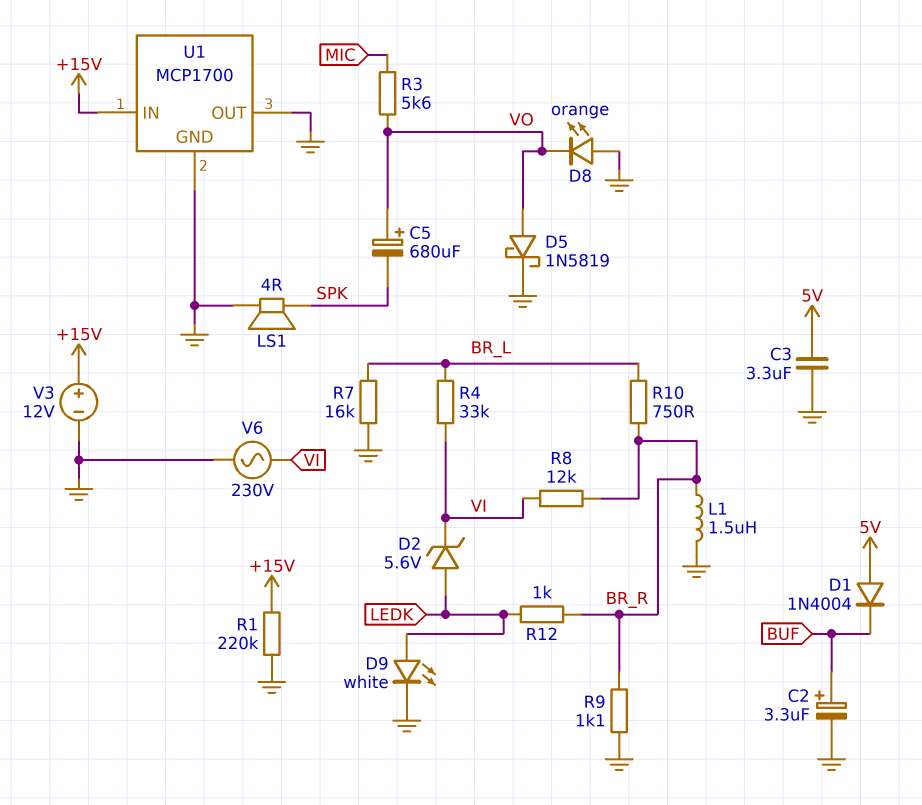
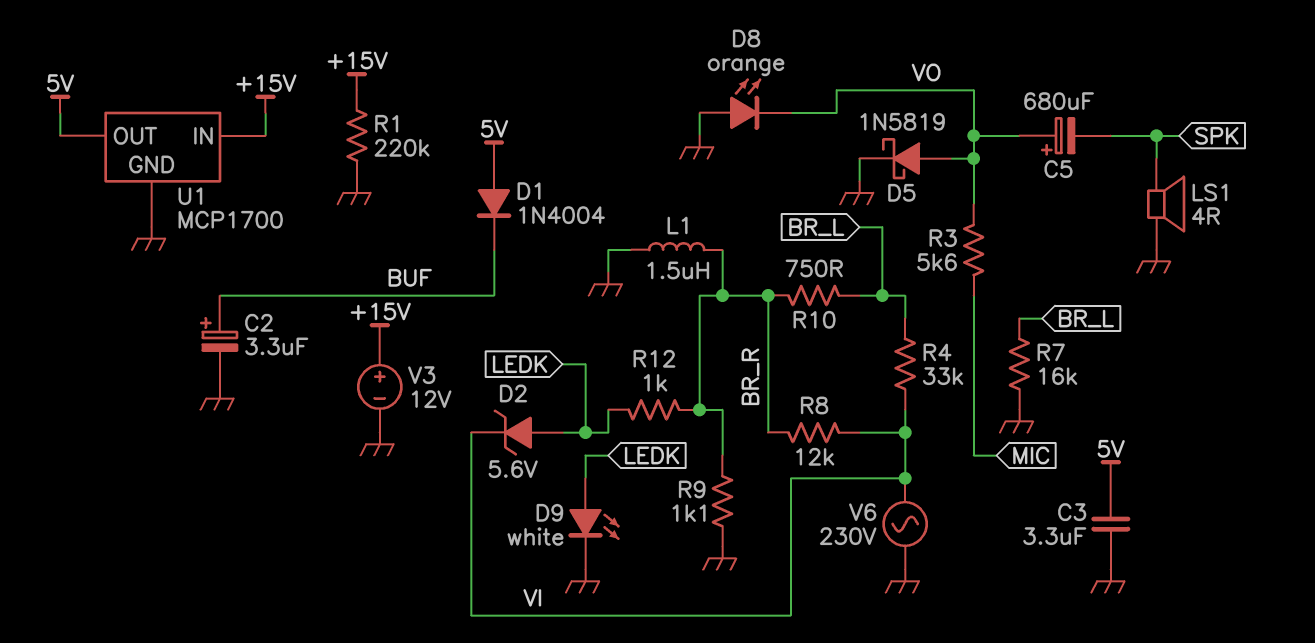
U1 pin OUT: GND -> 5V

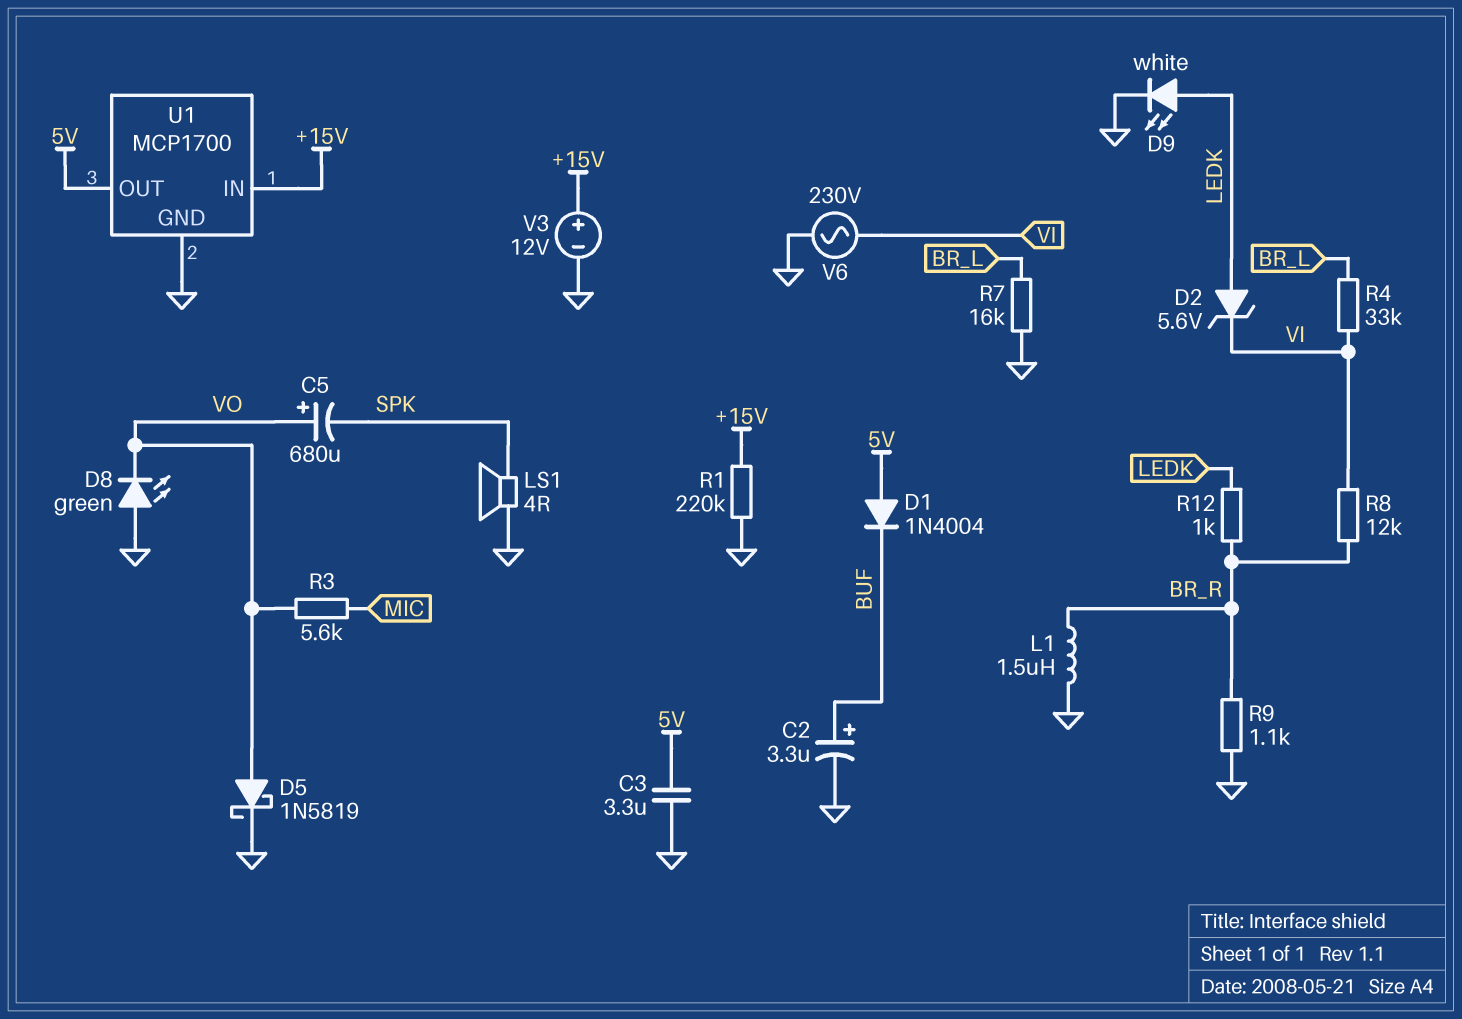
D8: LED orange (A GND, K VO) -> LED green (A GND, K VO)
R10: 750 (BR_L, BR_R) -> none

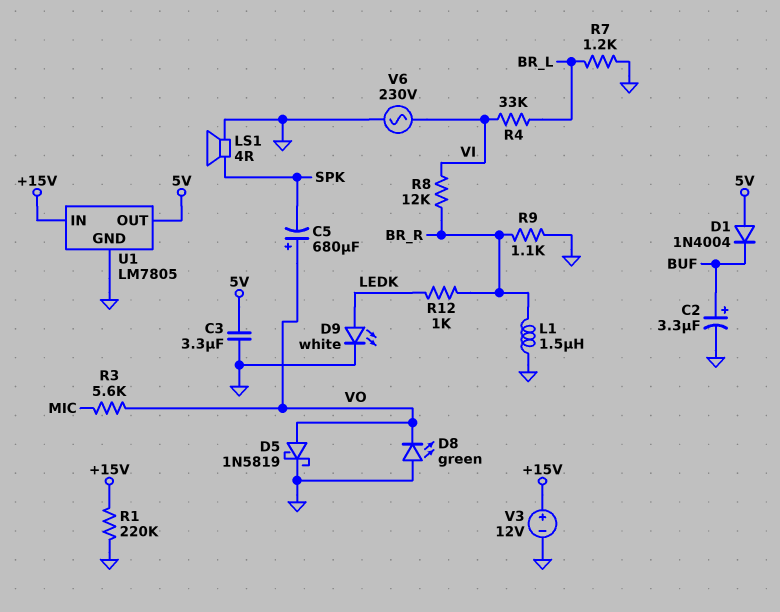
D2: zener 5.6V (A LEDK, K VI) -> none
R7: 16k (BR_L, GND) -> 1.2k (BR_L, GND)
U1: MCP1700 -> LM7805

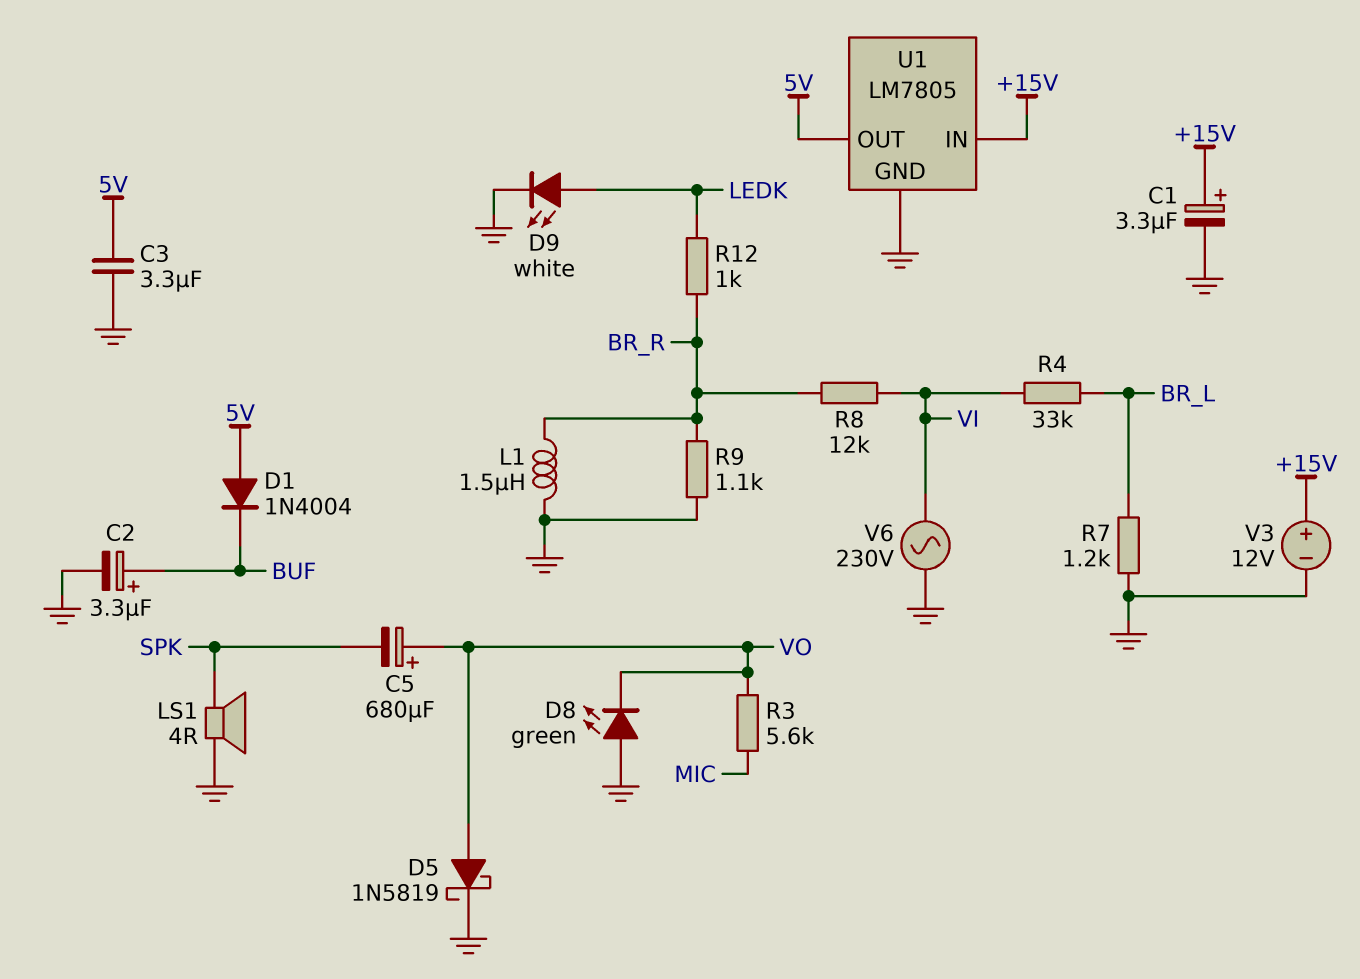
C1: none -> 3.3uF (plus +15V, minus GND)
R1: 220k (+15V, GND) -> none

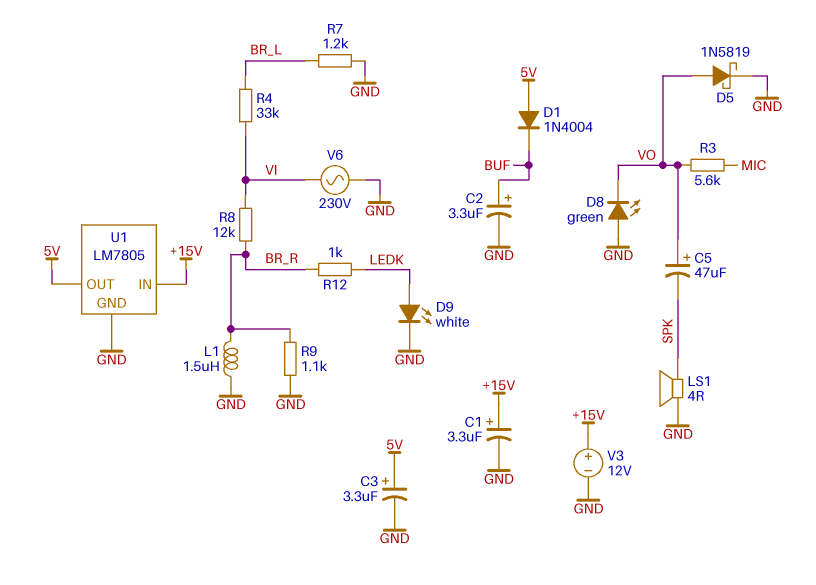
C3: 3.3uF (5V, GND) -> 3.3uF (plus 5V, minus GND)
C5: 680uF (plus VO, minus SPK) -> 47uF (plus VO, minus SPK)

